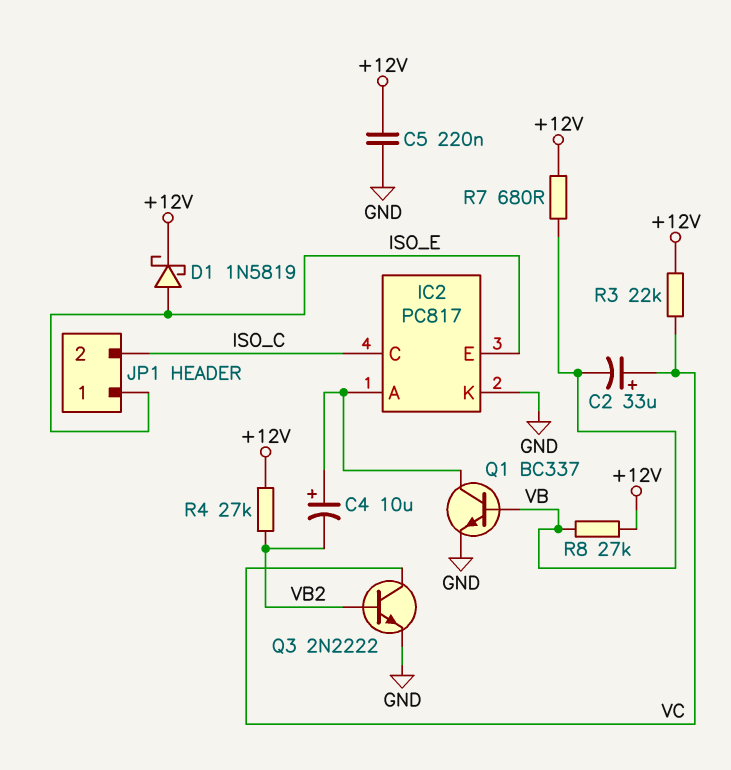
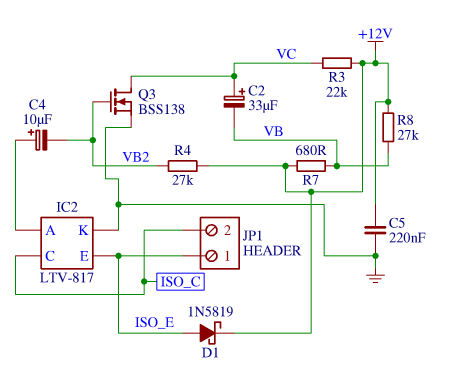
IC2: PC817 -> LTV-817
Q1: NPN BC337 (B VB, C IC2/A, E GND) -> none
Q3: NPN 2N2222 (B VB2, C VC, E GND) -> NMOS BSS138 (G VB2, D VC, S GND)

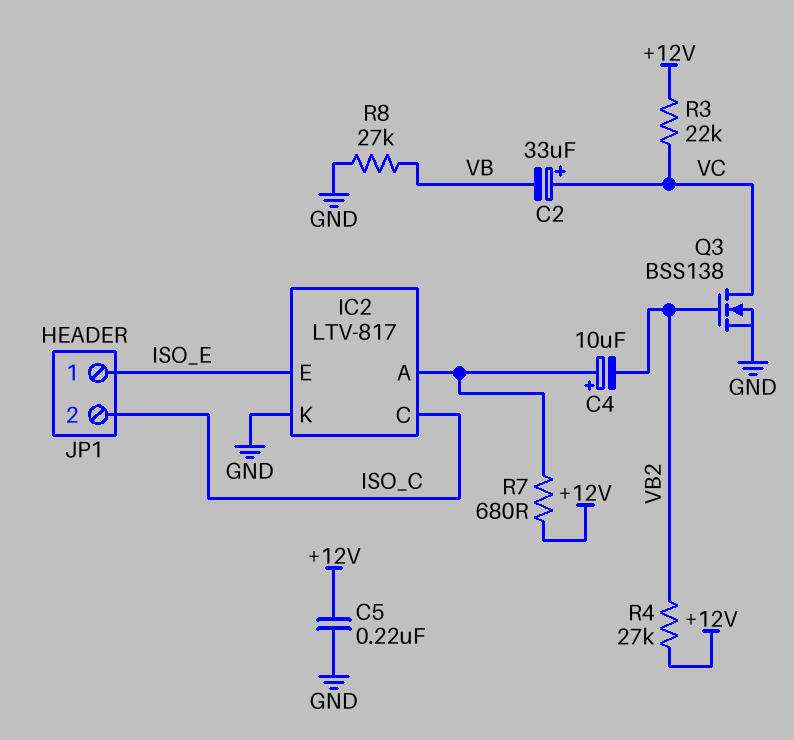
D1: schottky 1N5819 (A ISO_E, K +12V) -> none
R7: 680 (+12V, VB) -> 680 (+12V, IC2/A)
R8: 27k (+12V, VB) -> 27k (GND, VB)

